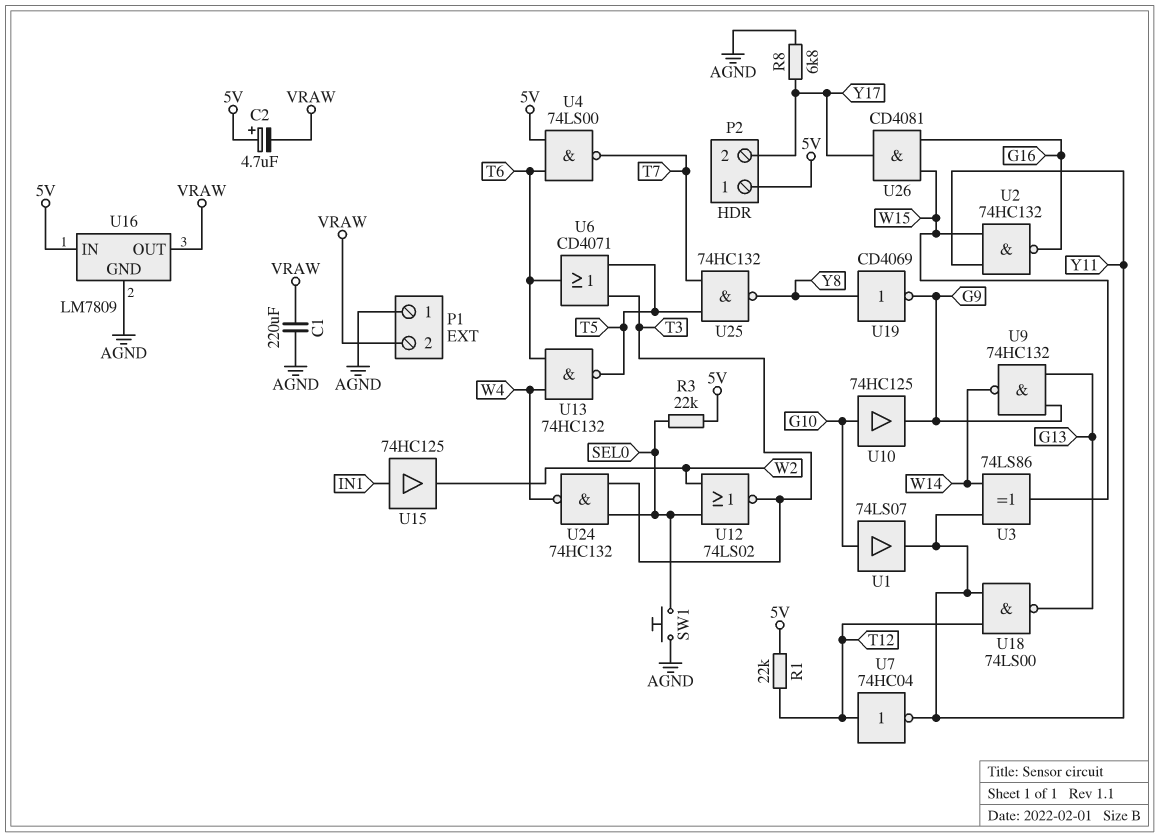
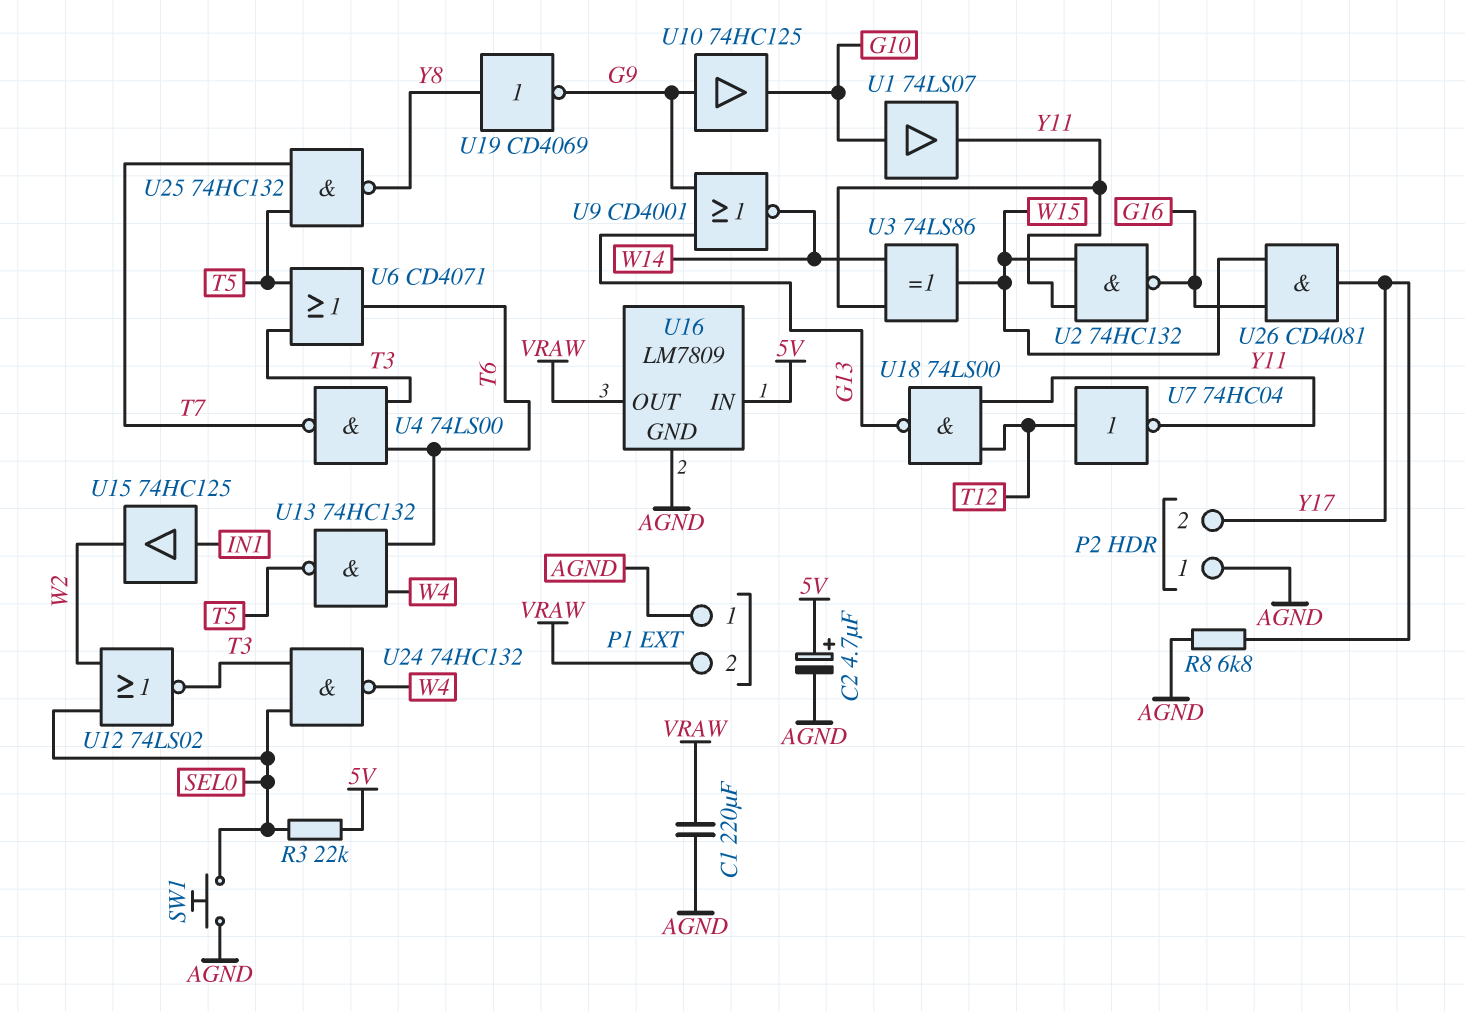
C2: 4.7uF (plus 5V, minus VRAW) -> 4.7uF (plus 5V, minus AGND)
P2 pin 1: 5V -> AGND
R1: 22k (5V, T12) -> none
U4: NAND 74LS00 (in 5V, in T6, out T7) -> NAND 74LS00 (in T3, in T6, out T7)
U9: NAND 74HC132 (in G9, in G13, out W14) -> NOR CD4001 (in G9, in G13, out W14)
U10: buffer 74HC125 (in G10, out G9) -> buffer 74HC125 (in G9, out G10)

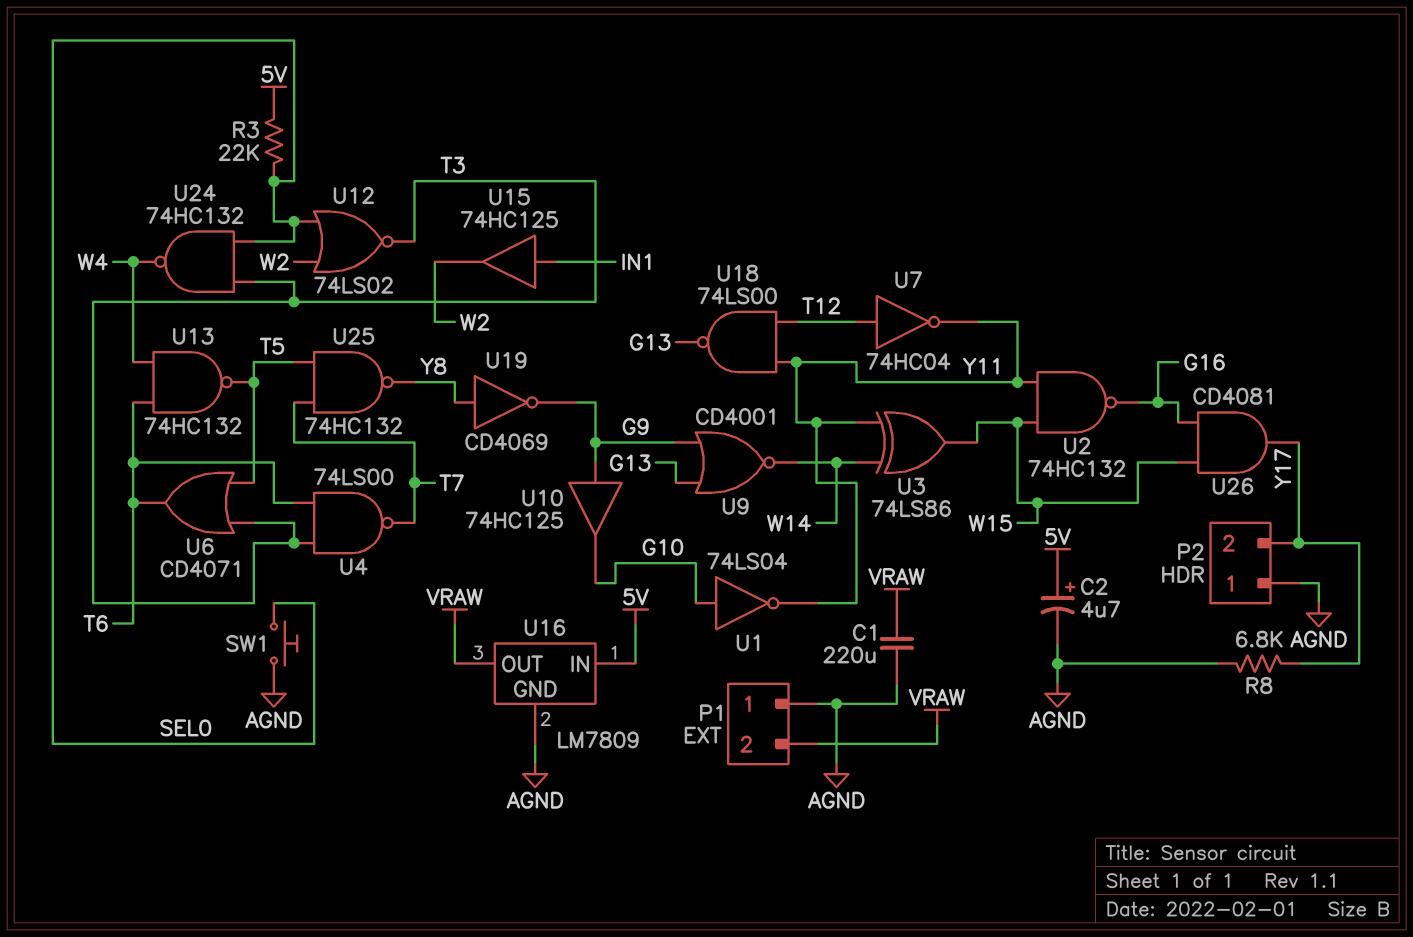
U1: buffer 74LS07 (in G10, out Y11) -> NOT 74LS04 (in G10, out Y11)

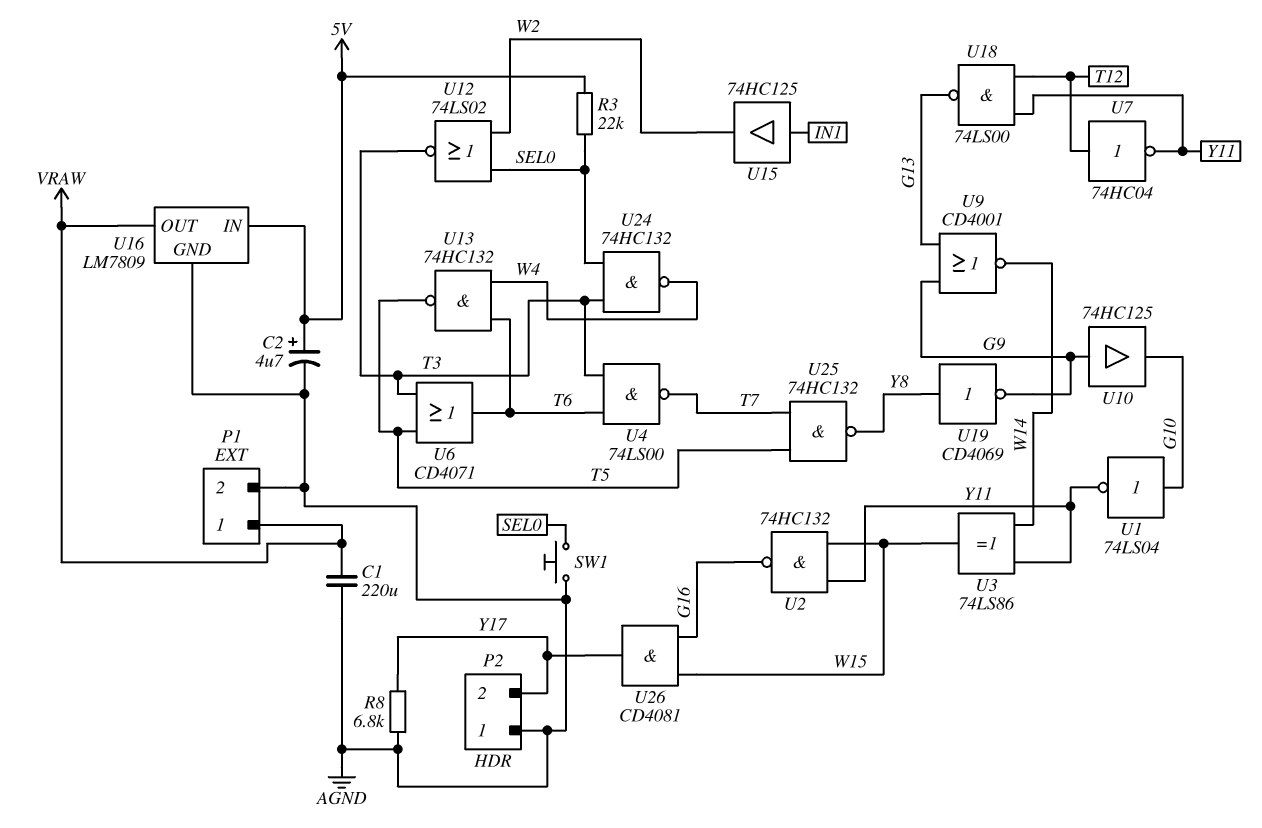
P1 pin 1: AGND -> VRAW
P1 pin 2: VRAW -> AGND

